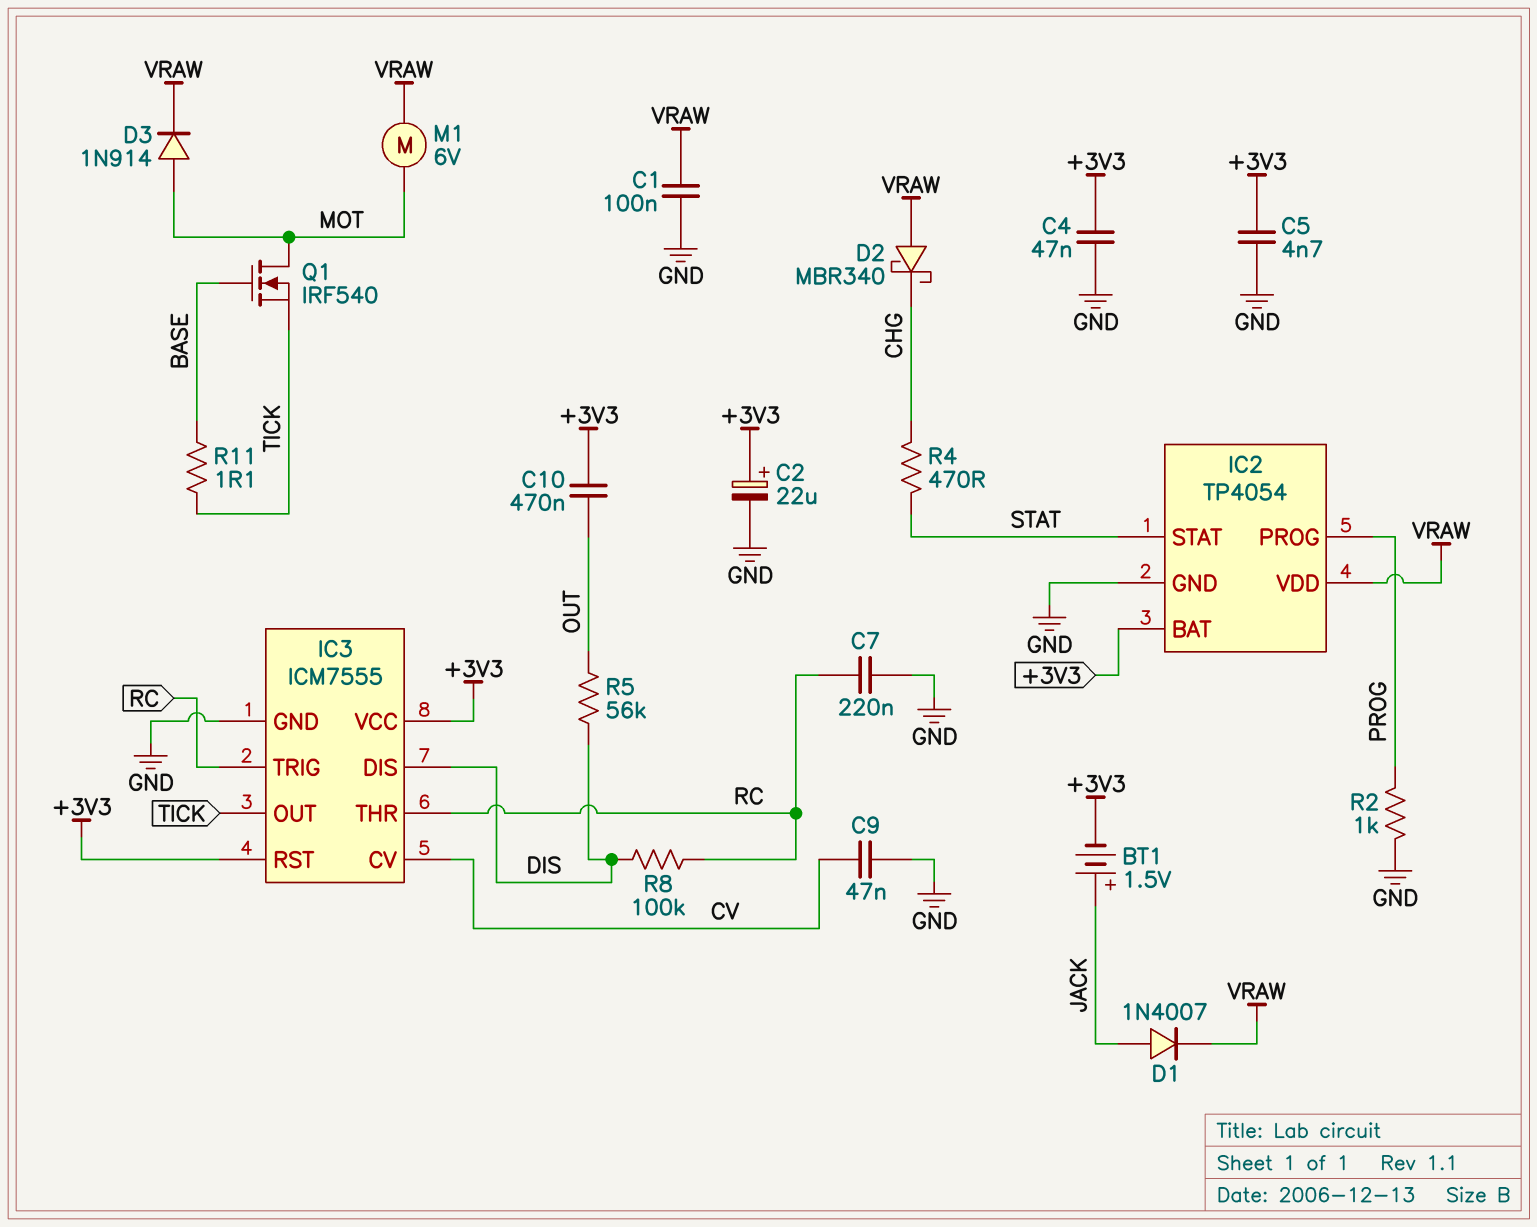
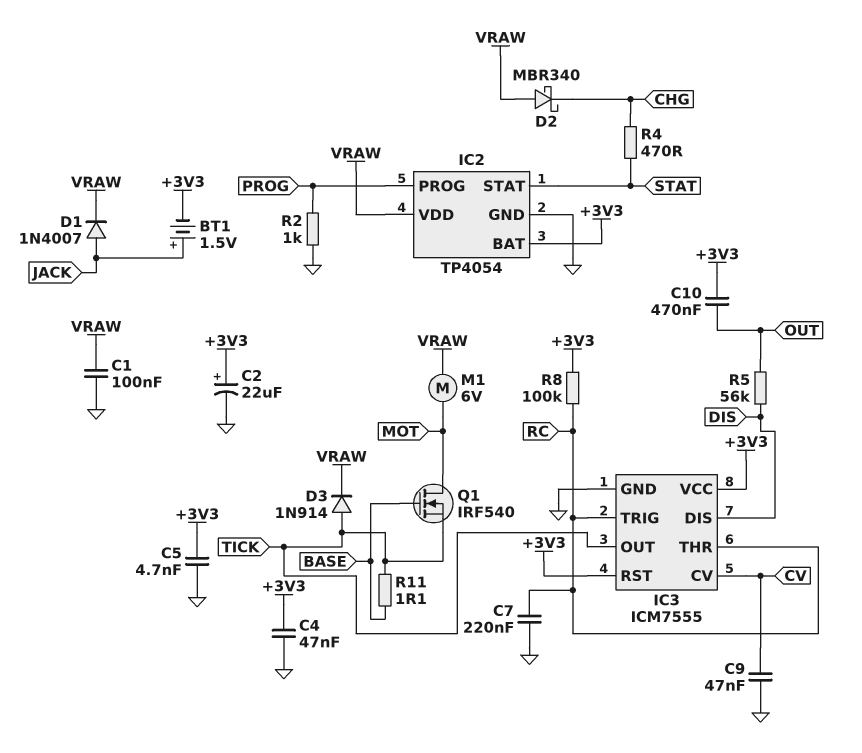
D3: diode 1N914 (A MOT, K VRAW) -> diode 1N914 (A TICK, K VRAW)
R8: 100k (DIS, RC) -> 100k (+3V3, RC)

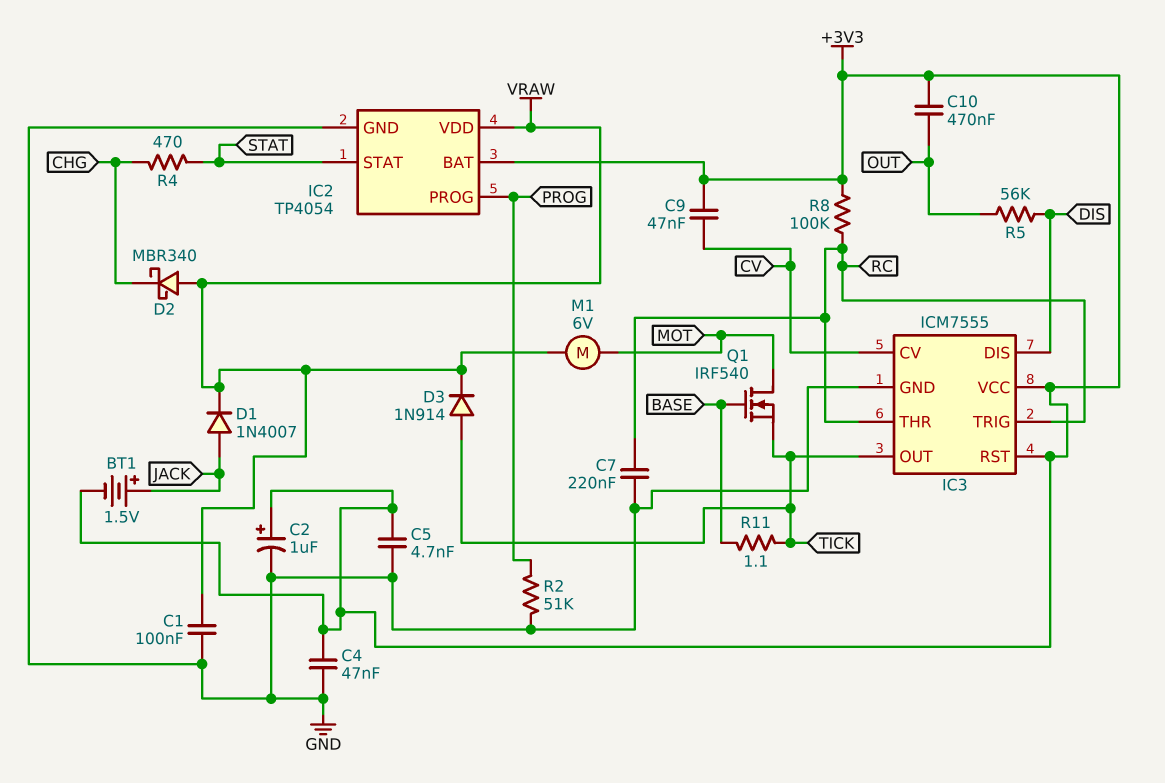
C2: 22uF (plus +3V3, minus GND) -> 1uF (plus +3V3, minus GND)
C9: 47nF (CV, GND) -> 47nF (+3V3, CV)
R2: 1k (GND, PROG) -> 51k (GND, PROG)

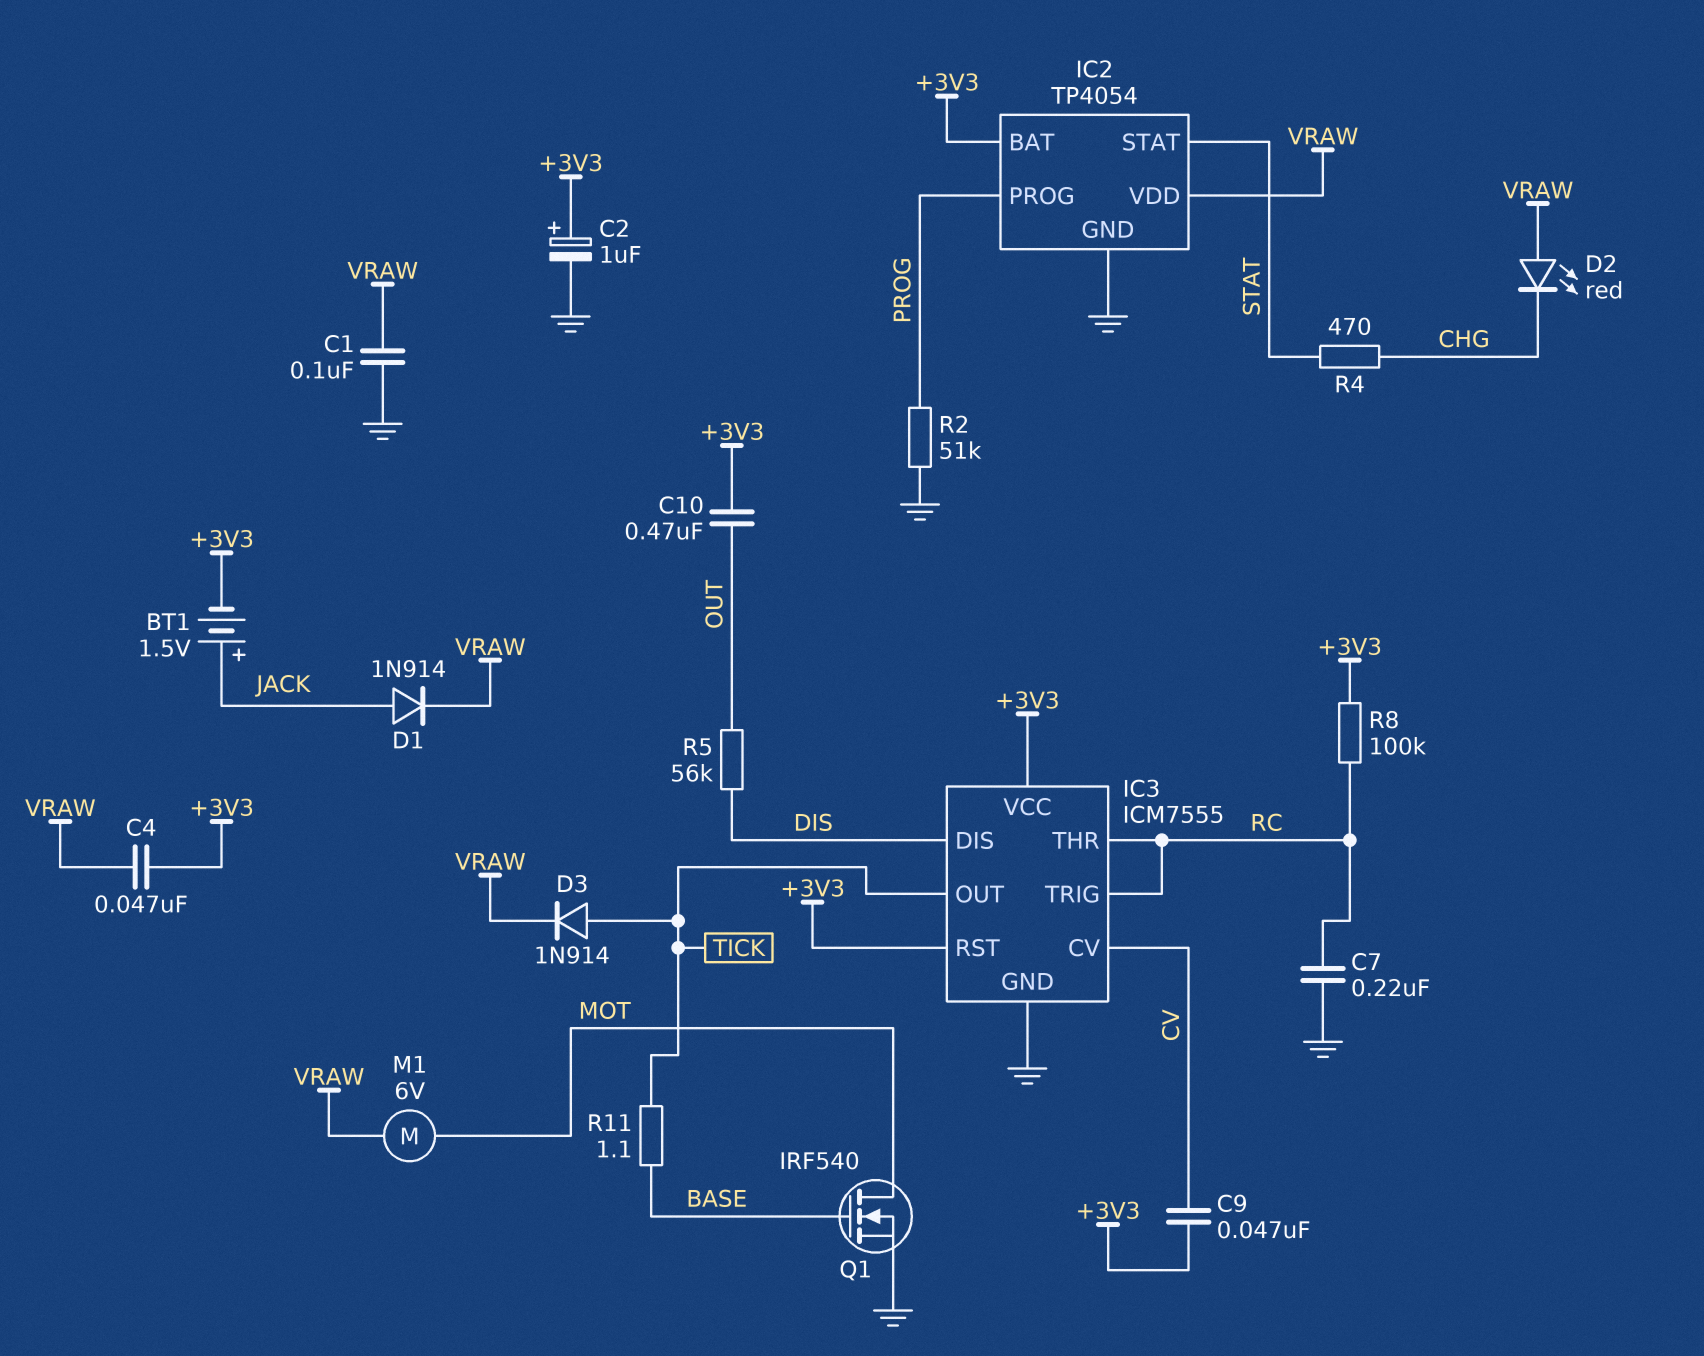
C4: 47nF (+3V3, GND) -> 47nF (+3V3, VRAW)
C5: 4.7nF (+3V3, GND) -> none
D1: diode 1N4007 (A JACK, K VRAW) -> diode 1N914 (A JACK, K VRAW)
D2: schottky MBR340 (A VRAW, K CHG) -> LED red (A VRAW, K CHG)
Q1: NMOS IRF540 (G BASE, D MOT, S TICK) -> NMOS IRF540 (G BASE, D MOT, S GND)

